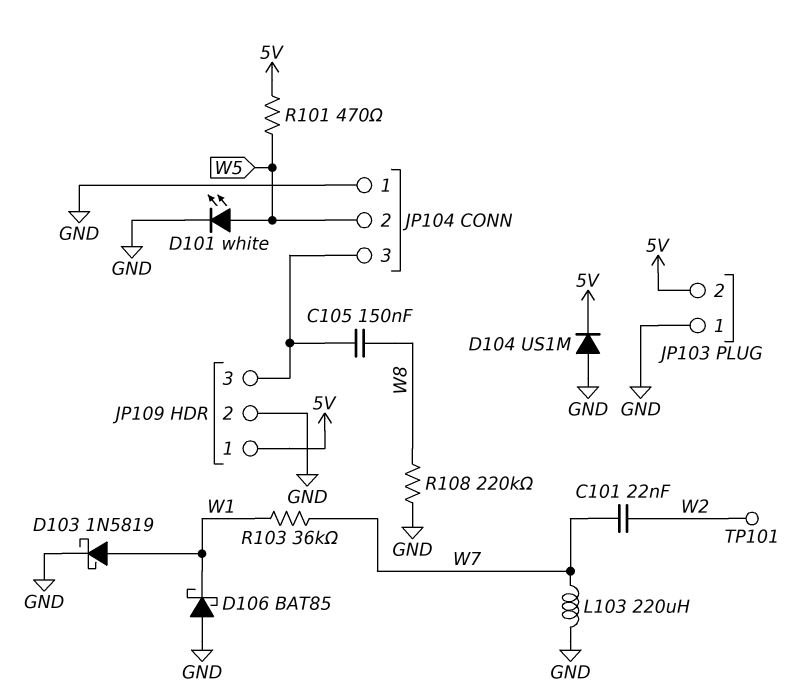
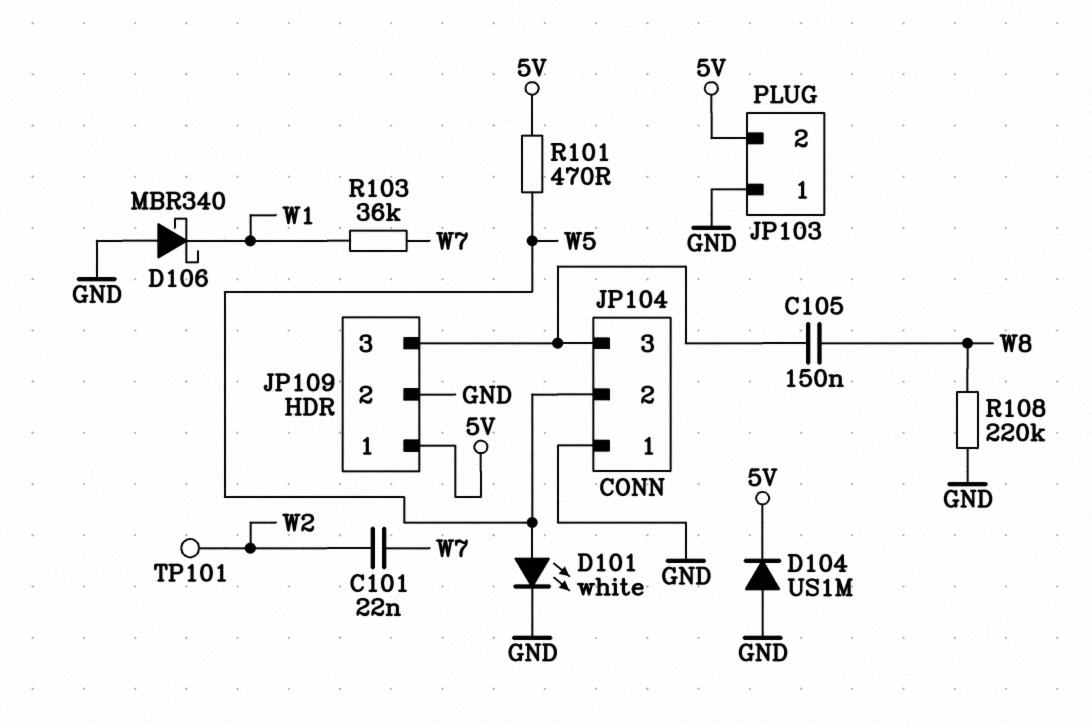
D103: schottky 1N5819 (A W1, K GND) -> none
D106: schottky BAT85 (A GND, K W1) -> schottky MBR340 (A GND, K W1)
L103: 220uH (GND, W7) -> none

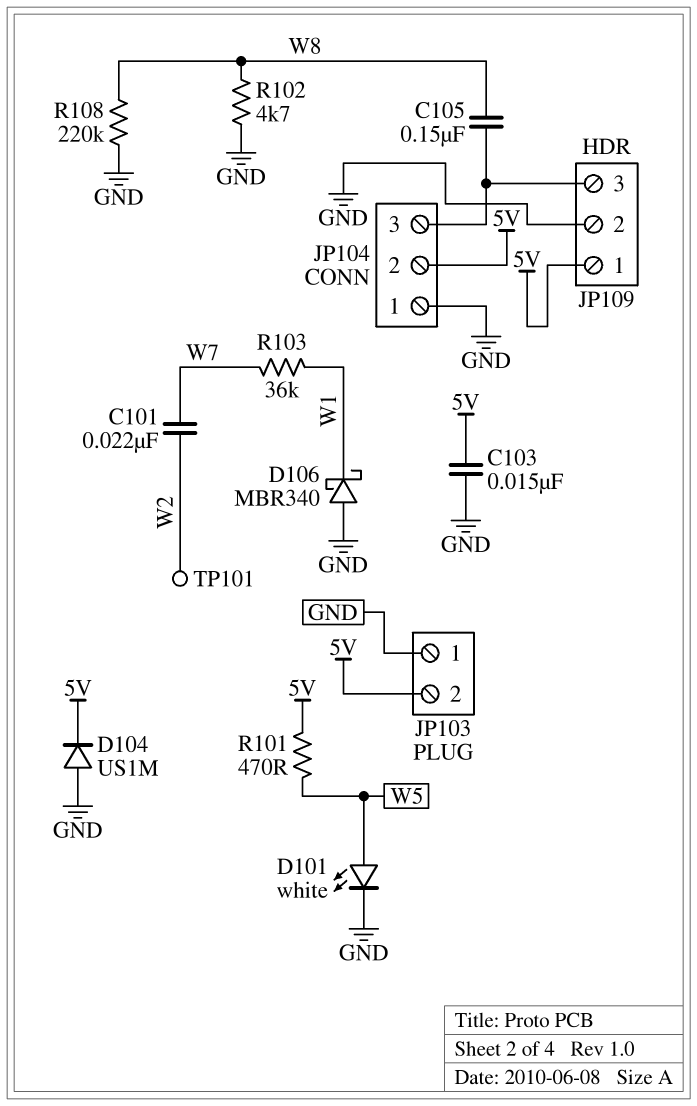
C103: none -> 15nF (5V, GND)
JP104 pin 2: W5 -> 5V
R102: none -> 4.7k (GND, W8)

